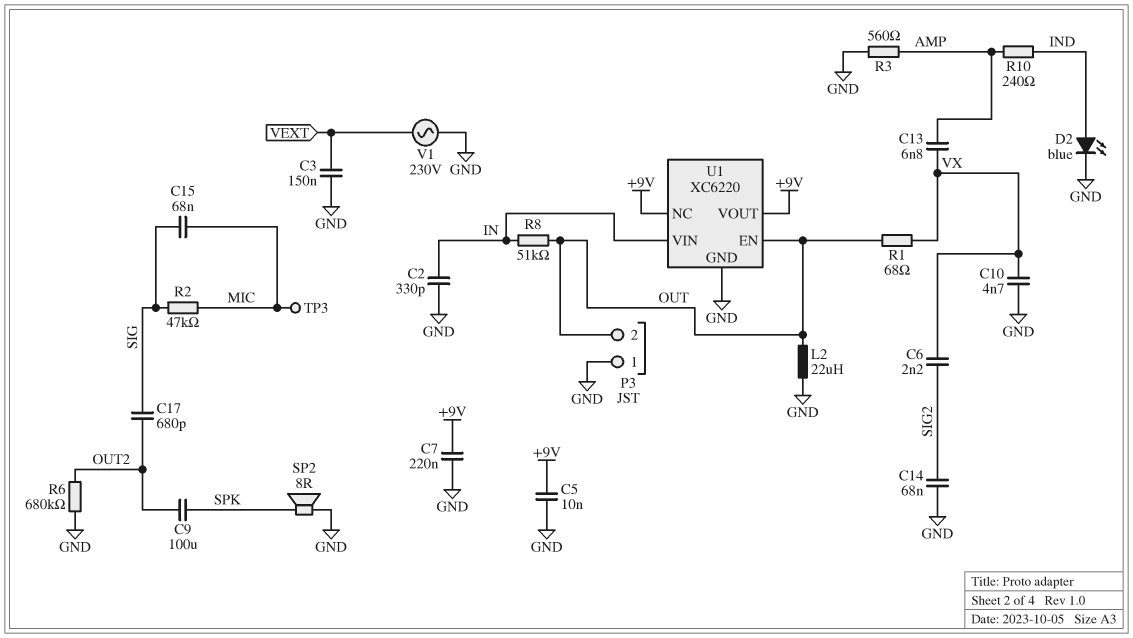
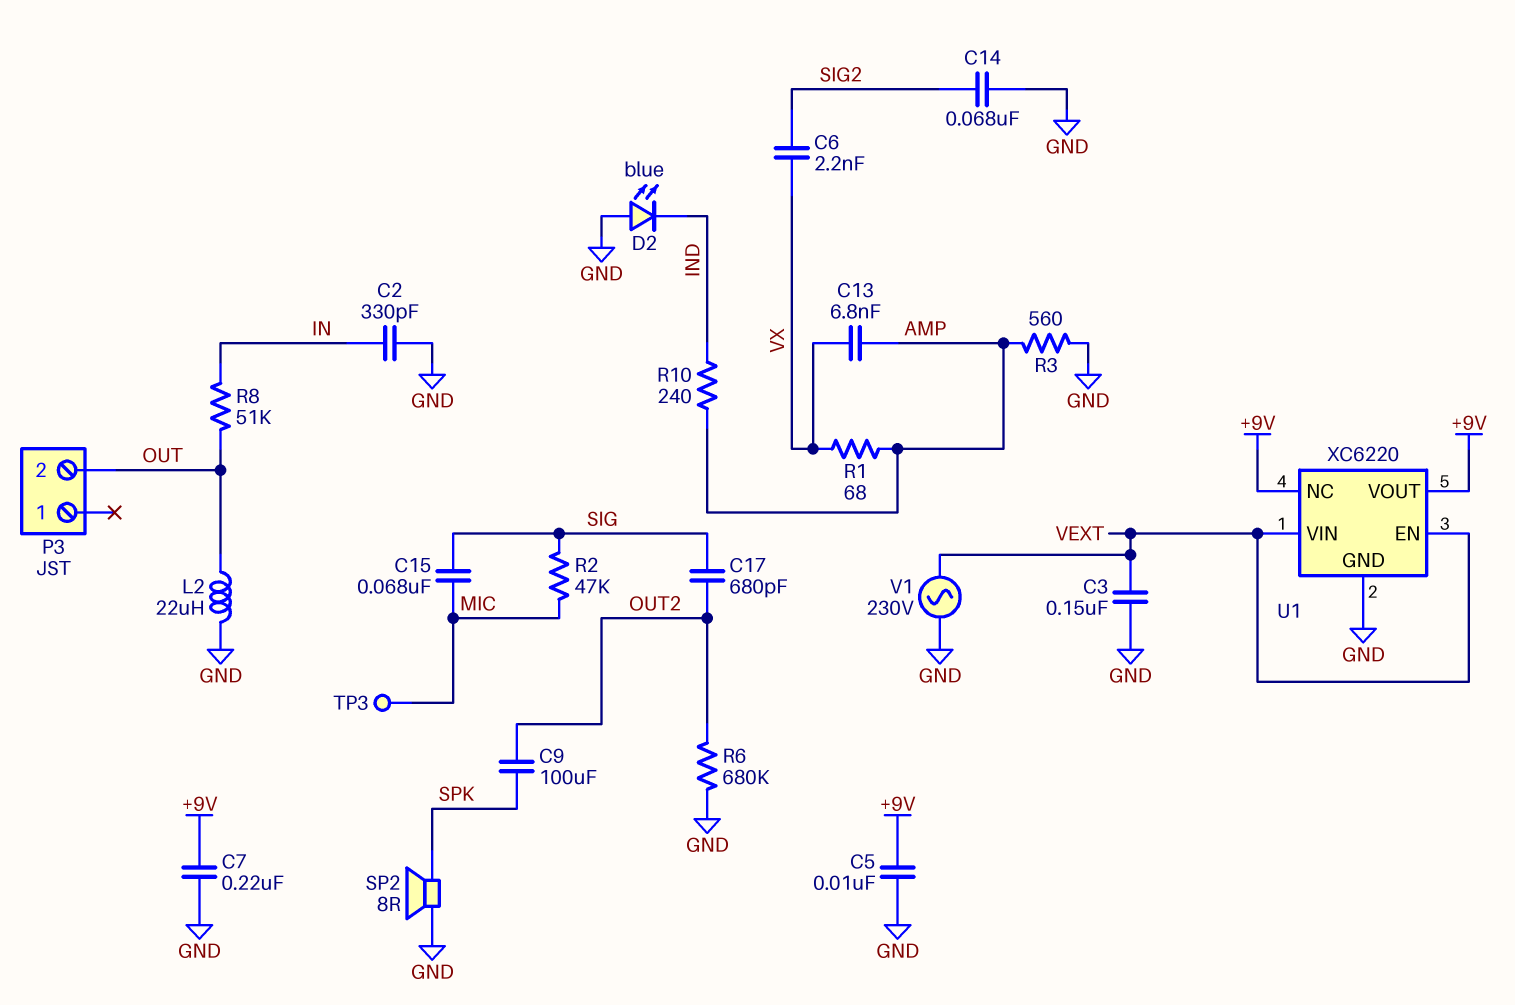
C10: 4.7nF (GND, VX) -> none
D2: LED blue (A IND, K GND) -> LED blue (A GND, K IND)
P3 pin 1: GND -> none
R1: 68 (OUT, VX) -> 68 (AMP, VX)
U1 pin EN: OUT -> VEXT
U1 pin VIN: IN -> VEXT

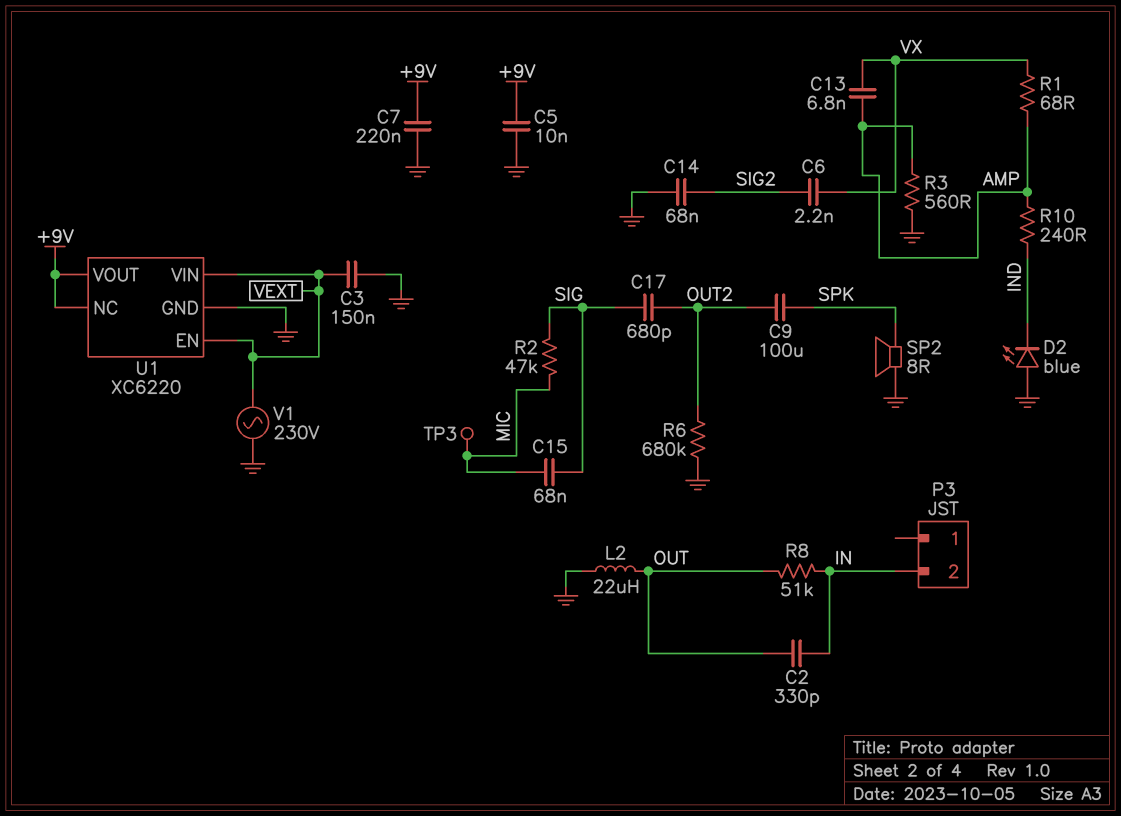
C2: 330pF (GND, IN) -> 330pF (IN, OUT)
P3 pin 2: OUT -> IN

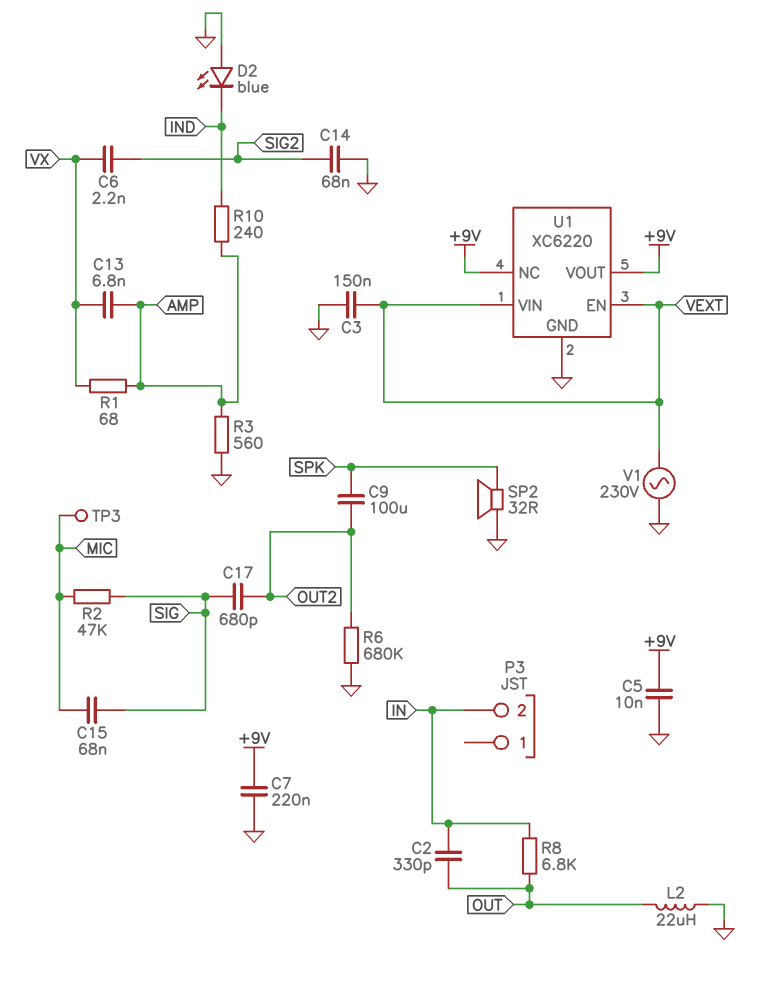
R8: 51k (IN, OUT) -> 6.8k (IN, OUT)
SP2: speaker 8R (GND, SPK) -> speaker 32R (GND, SPK)

